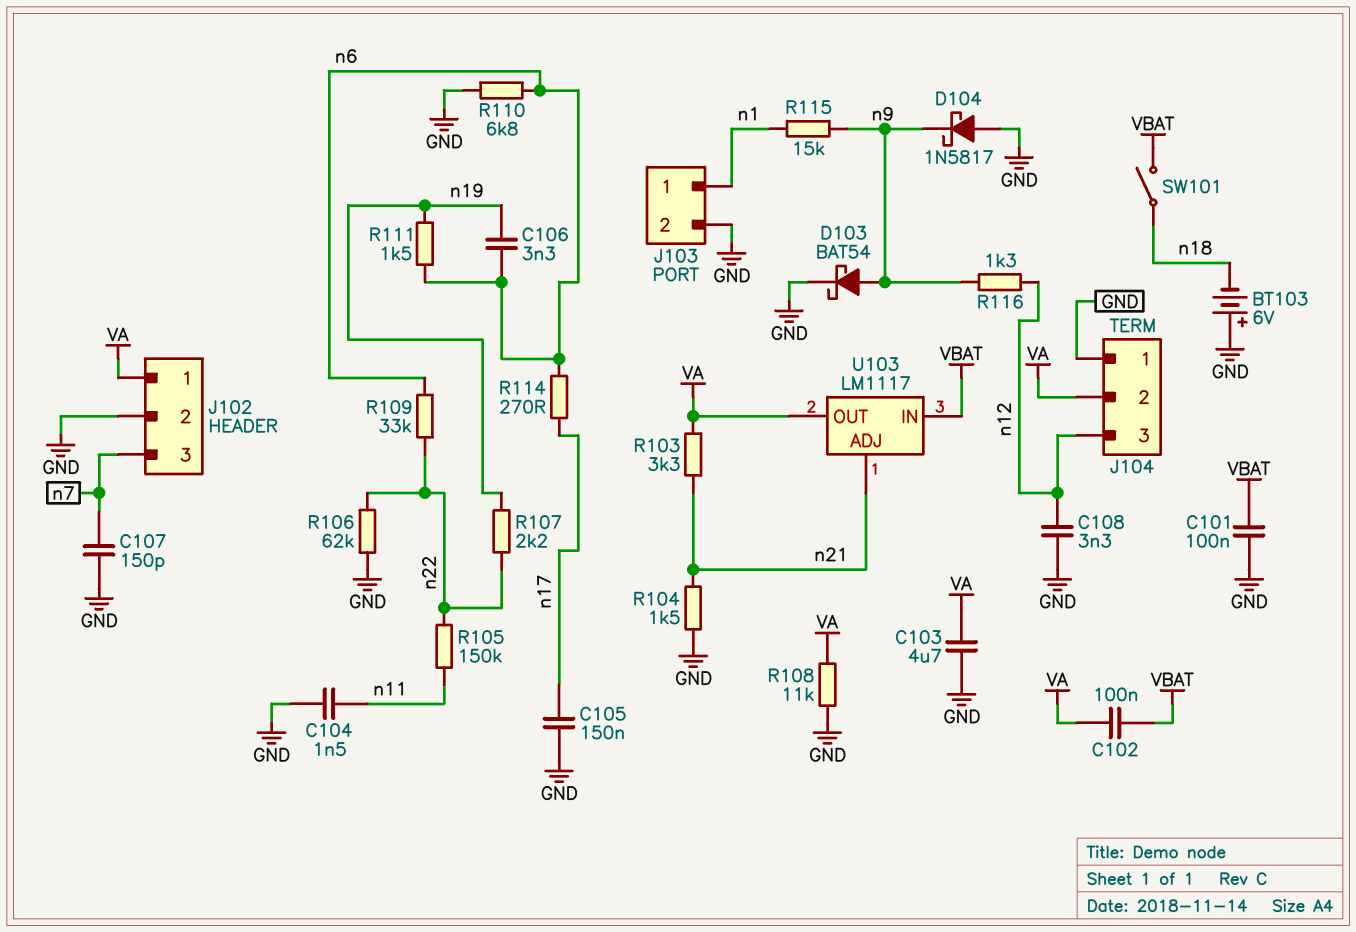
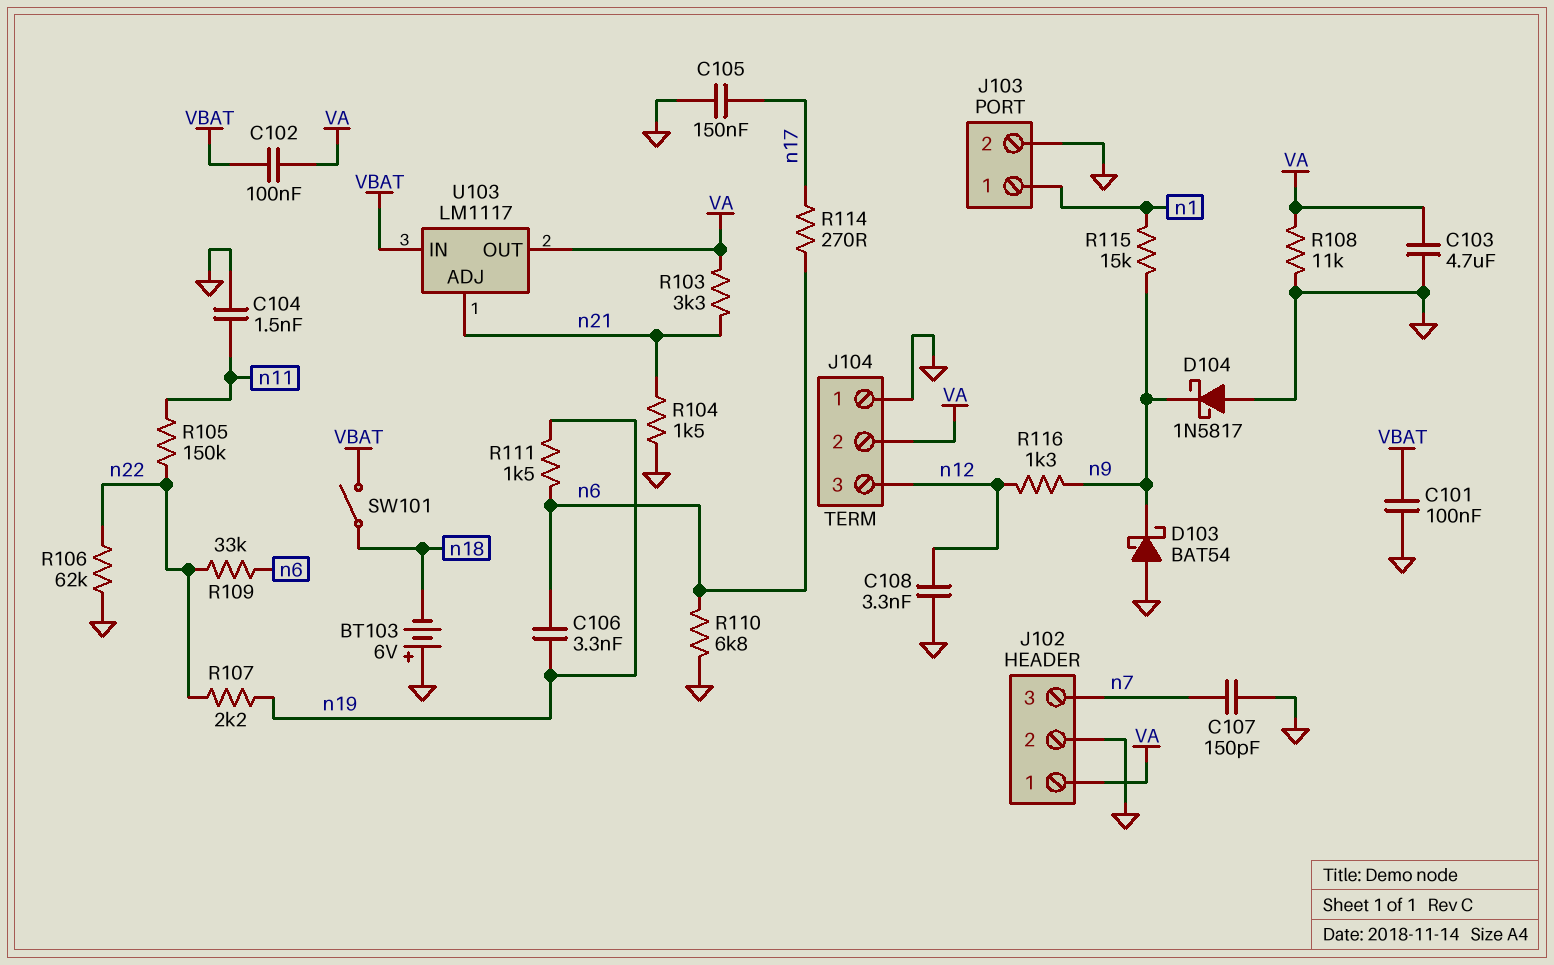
D103: schottky BAT54 (A n9, K GND) -> schottky BAT54 (A GND, K n9)

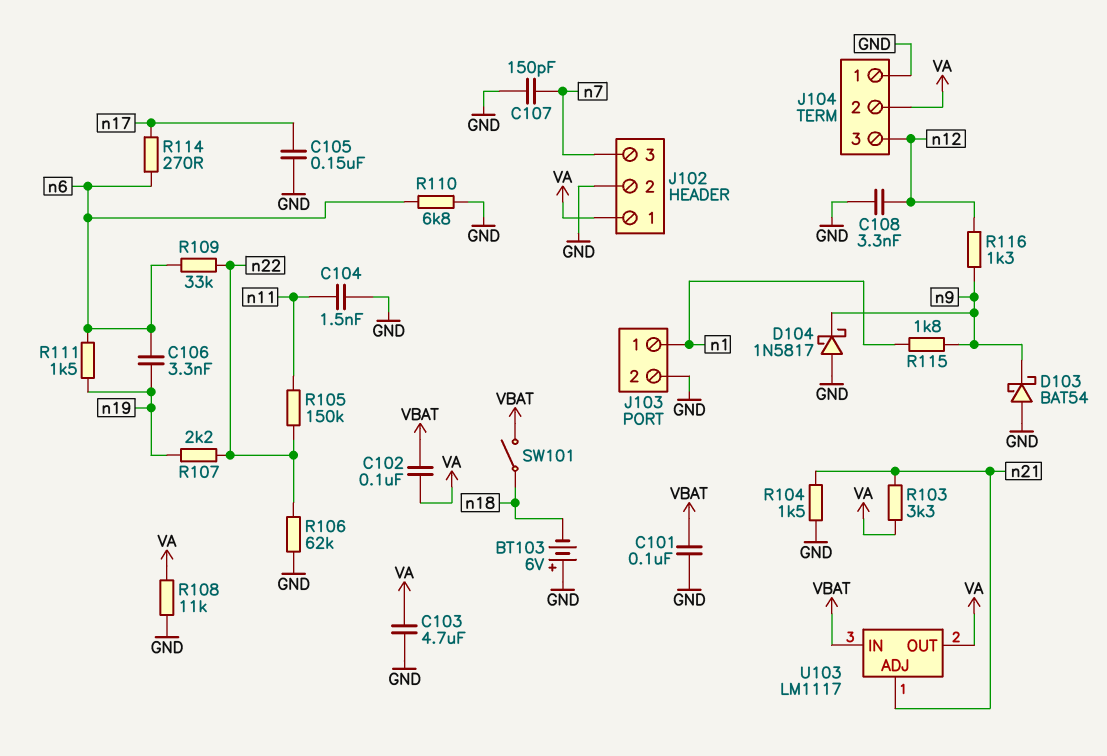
R115: 15k (n1, n9) -> 1.8k (n1, n9)

